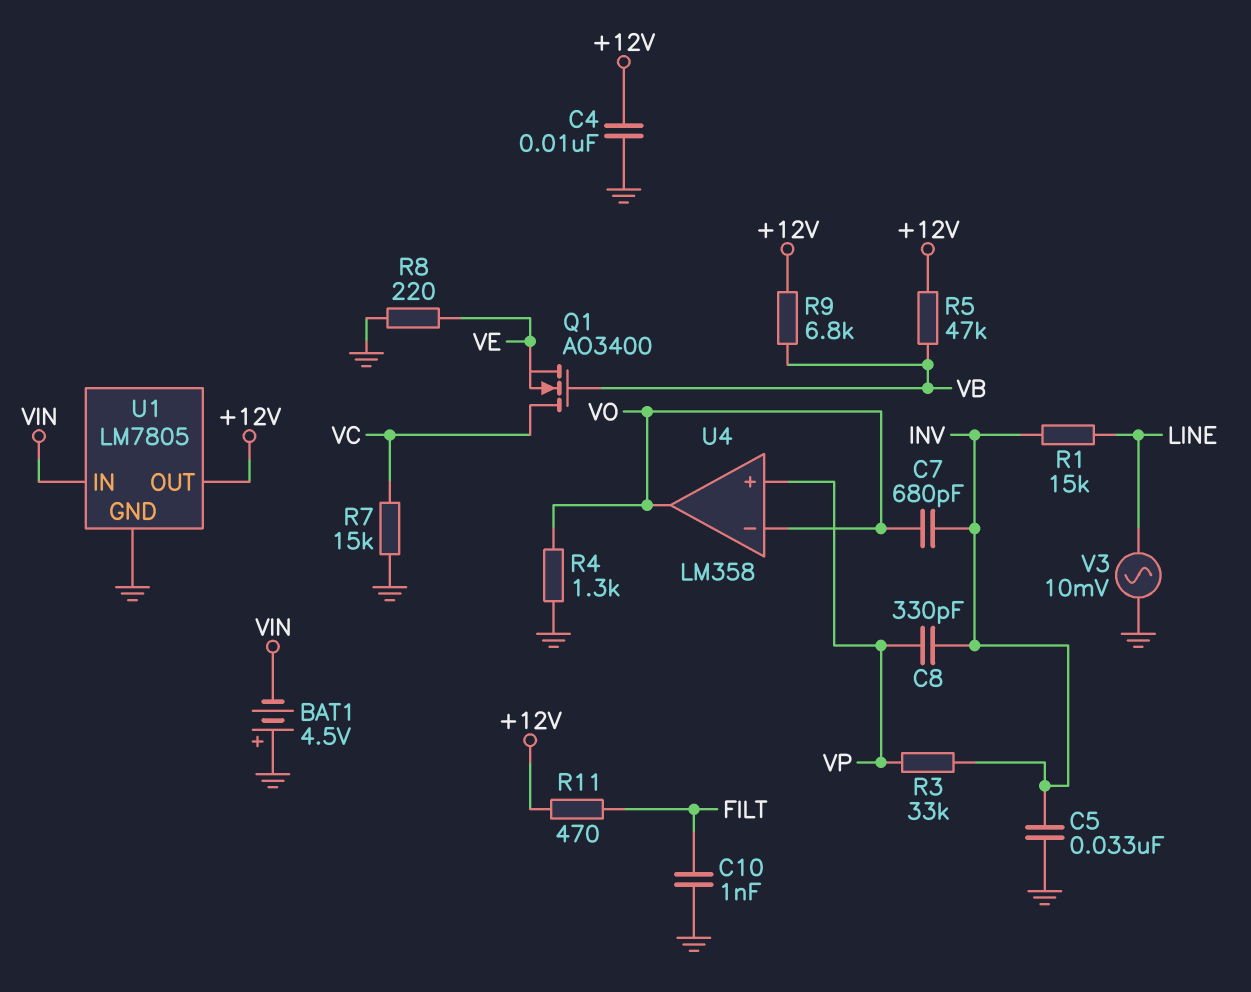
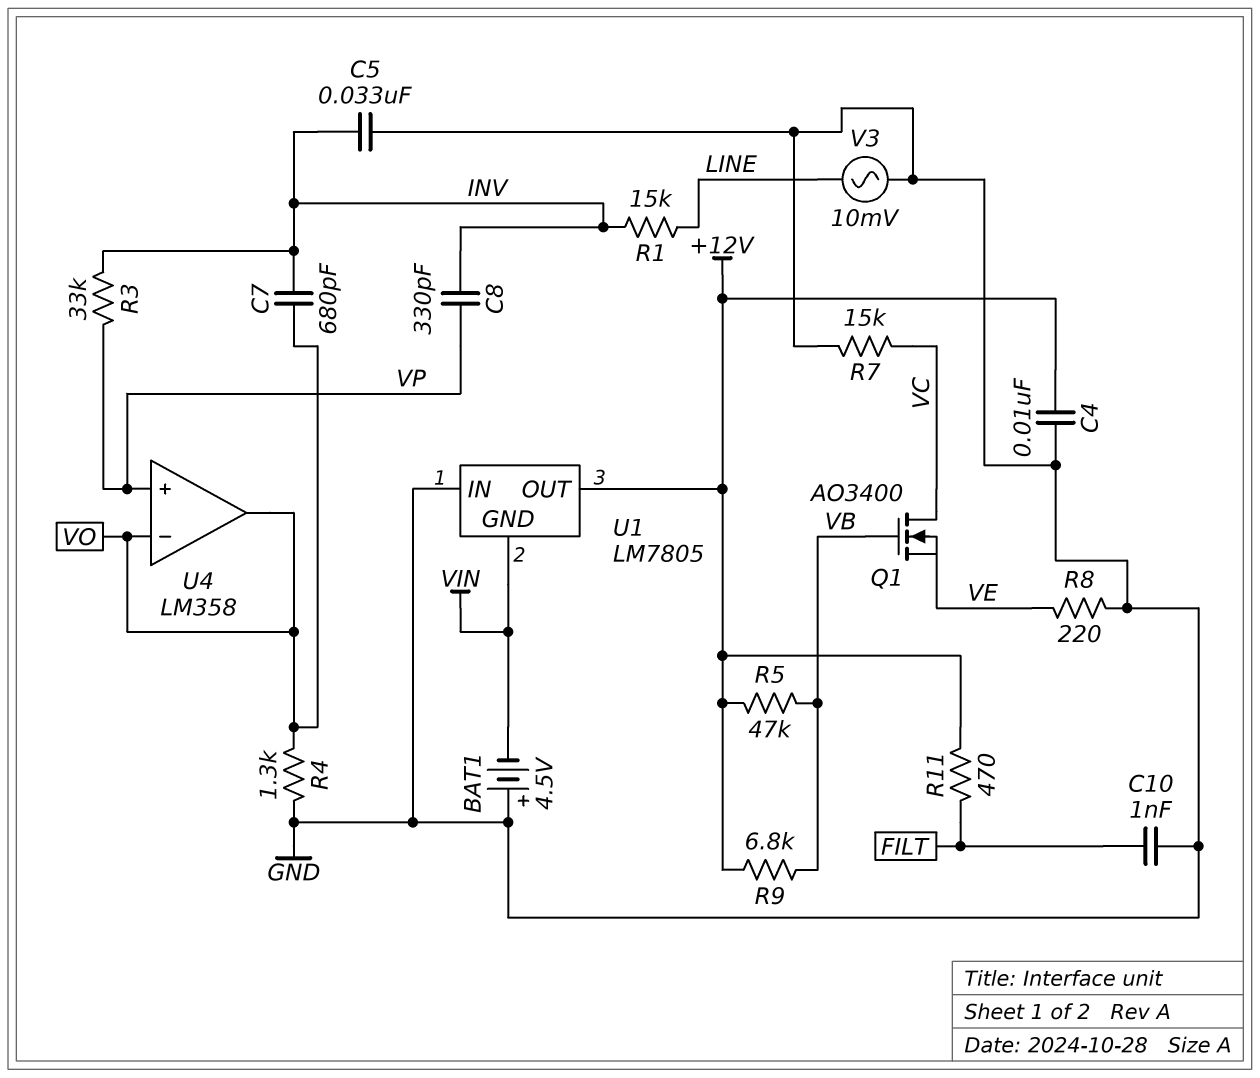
U1 pin GND: GND -> VIN
U1 pin IN: VIN -> GND

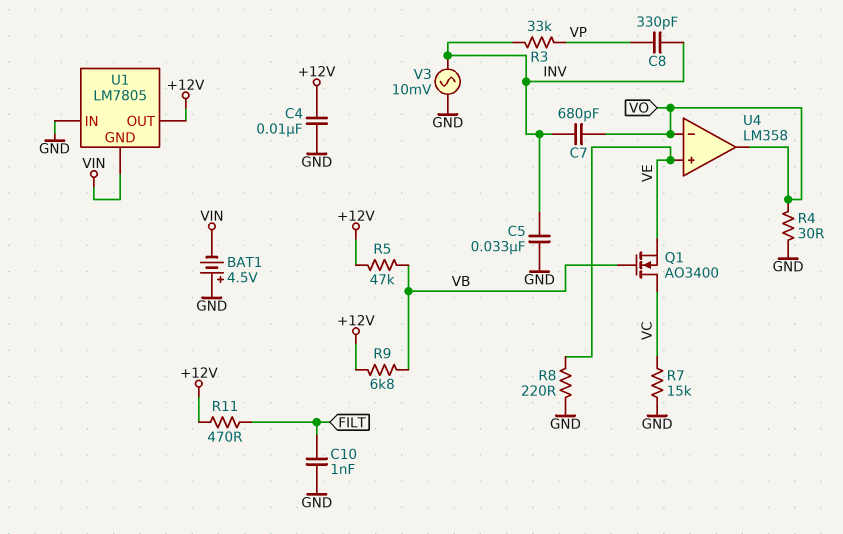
R1: 15k (INV, LINE) -> none
R4: 1.3k (GND, VO) -> 30 (GND, VO)
U4 pin in+: VP -> VE
V3: AC 10mV (GND, LINE) -> AC 10mV (GND, INV)

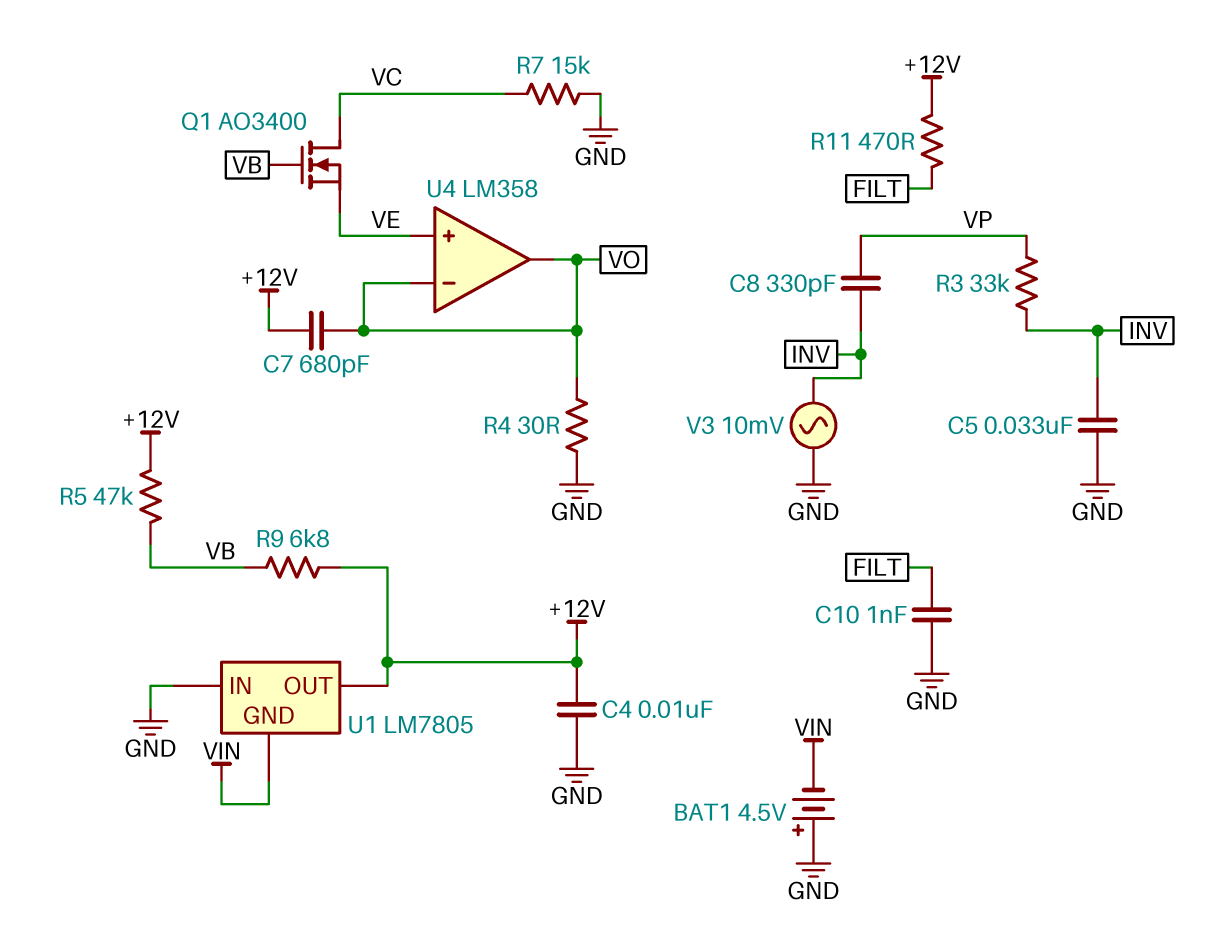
C7: 680pF (INV, VO) -> 680pF (+12V, VO)
R8: 220 (GND, VE) -> none

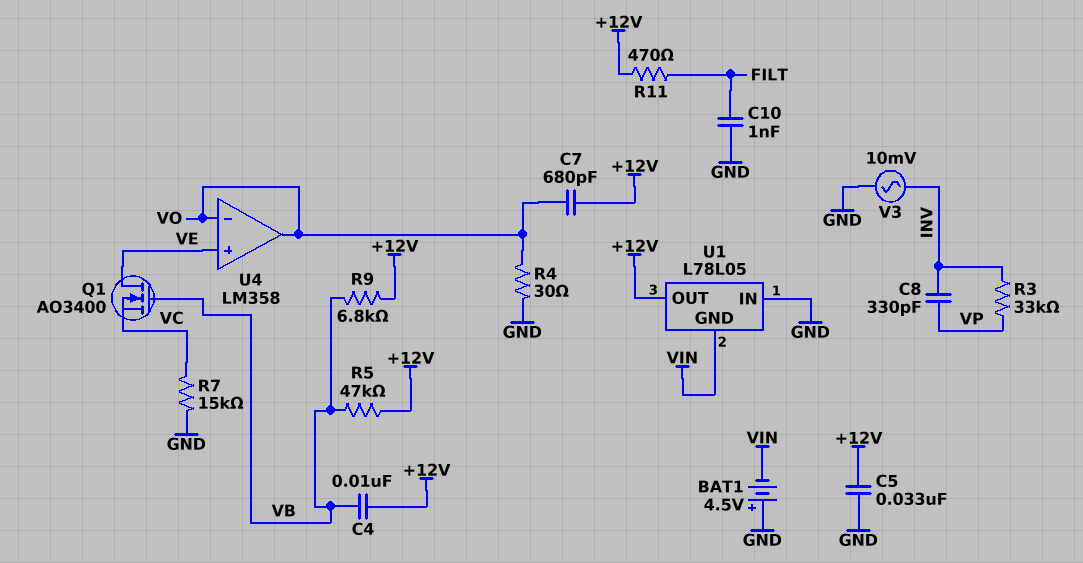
C4: 10nF (+12V, GND) -> 10nF (+12V, VB)
C5: 33nF (GND, INV) -> 33nF (+12V, GND)
Q1: NMOS AO3400 (G VB, D VC, S VE) -> NMOS AO3400 (G VB, D VE, S VC)
U1: LM7805 -> L78L05

